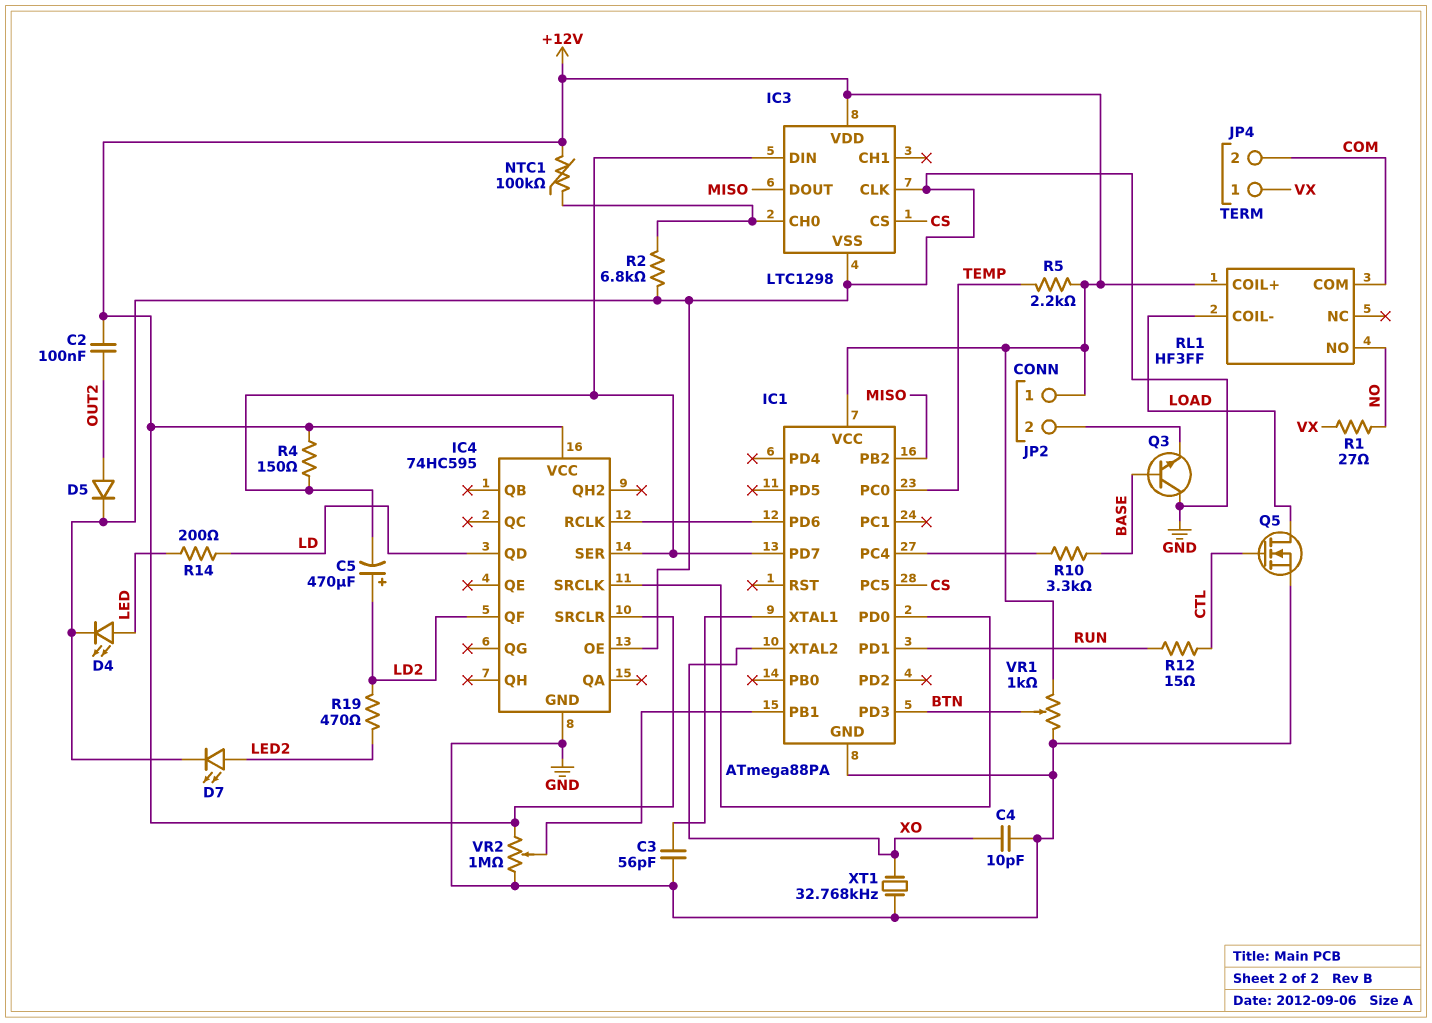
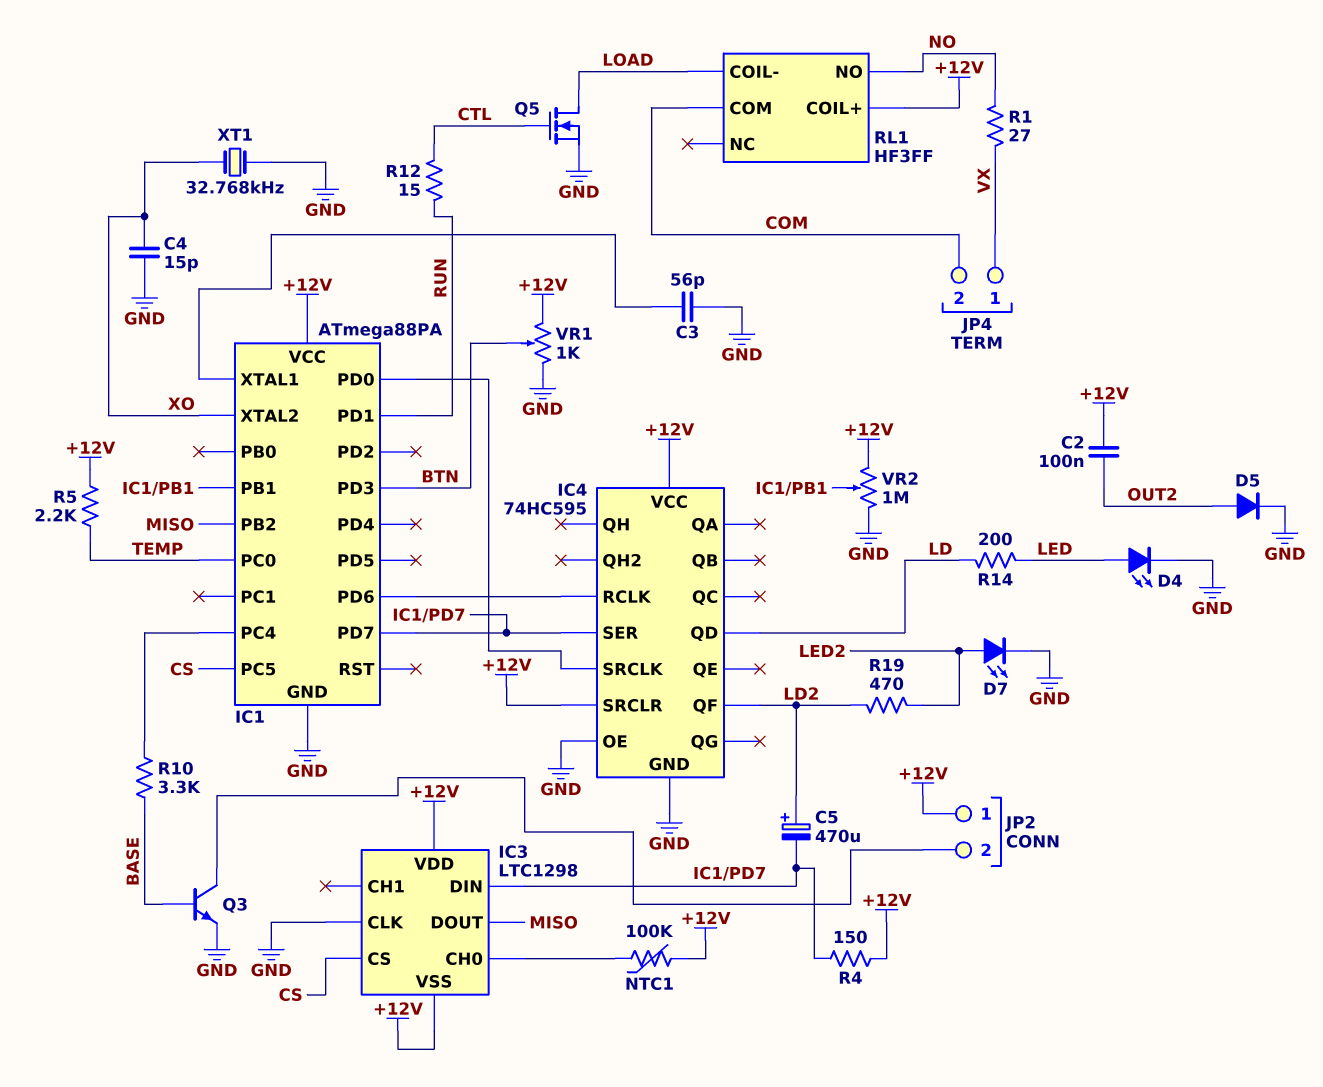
C4: 10pF (GND, XO) -> 15pF (GND, XO)
IC3 pin VSS: GND -> +12V
Q3: NPN (B BASE, C GND, E JP2/2) -> NPN (B BASE, C JP2/2, E GND)
R2: 6.8k (GND, IC3/CH0) -> none

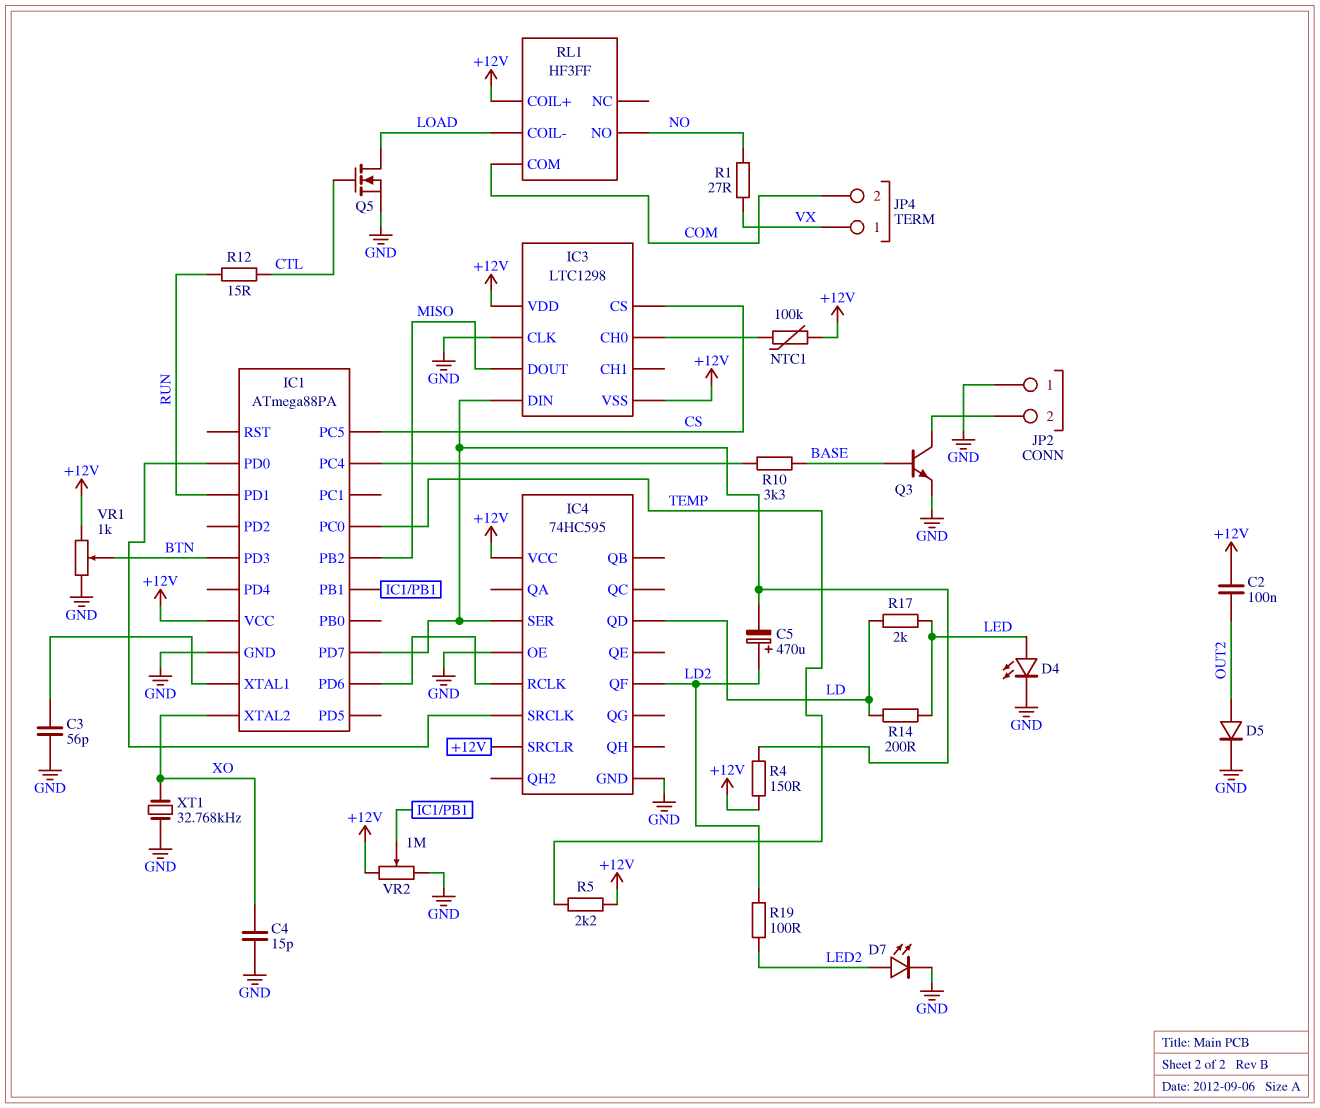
JP2 pin 1: +12V -> GND
R17: none -> 2k (LD, LED)
R19: 470 (LD2, LED2) -> 100 (LD2, LED2)

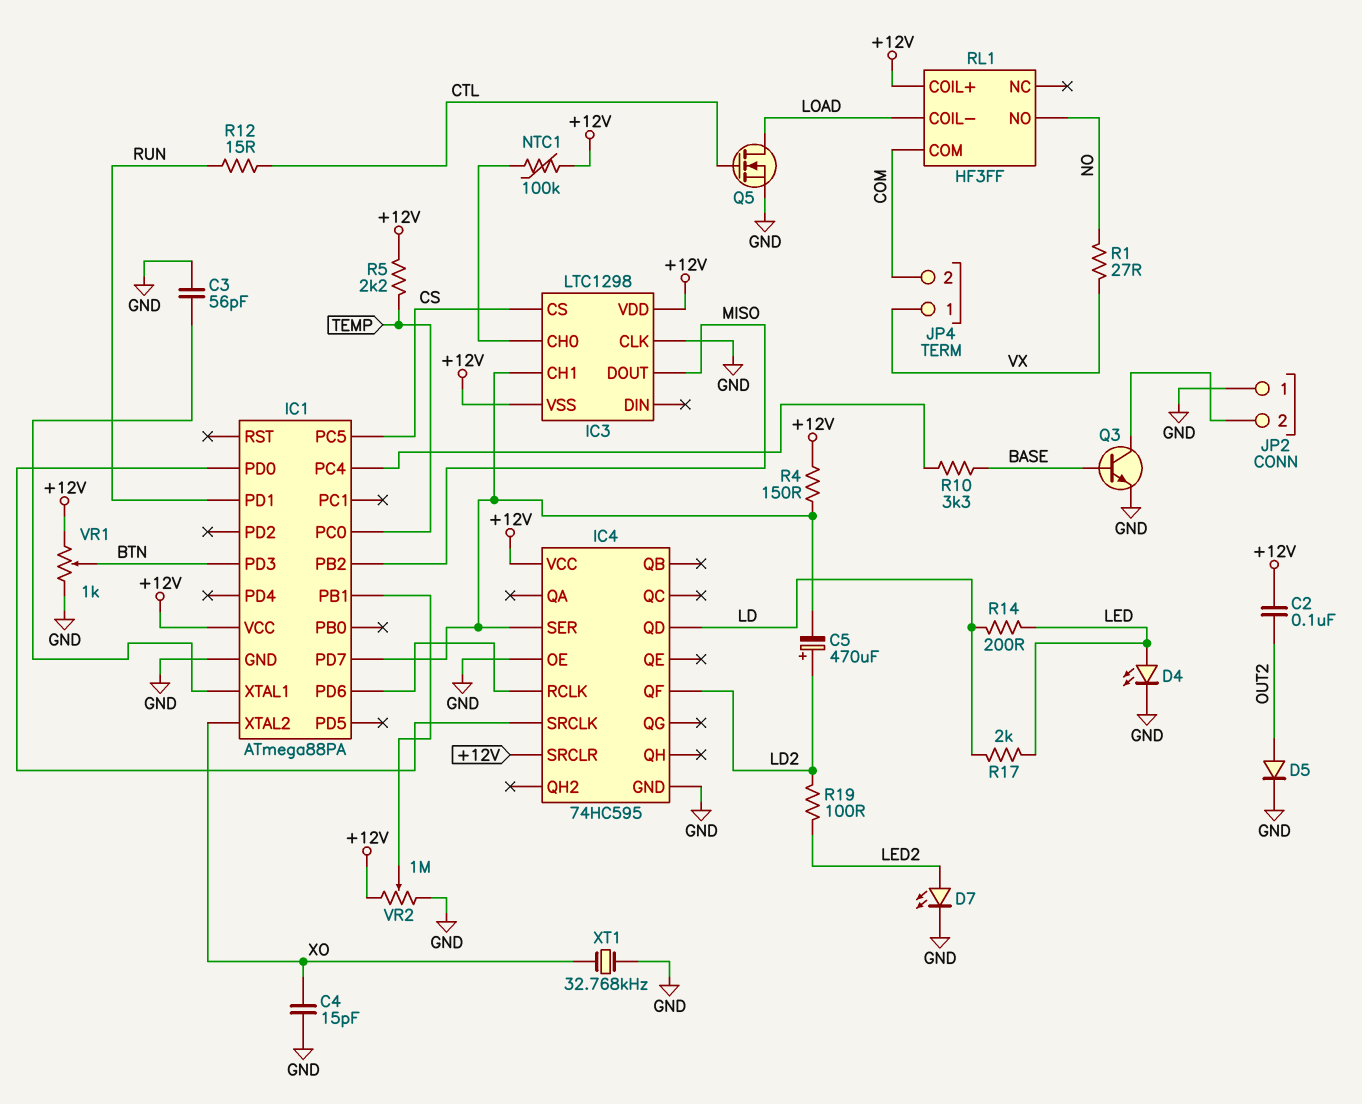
IC3 pin CH1: none -> IC1/PD7
IC3 pin DIN: IC1/PD7 -> none

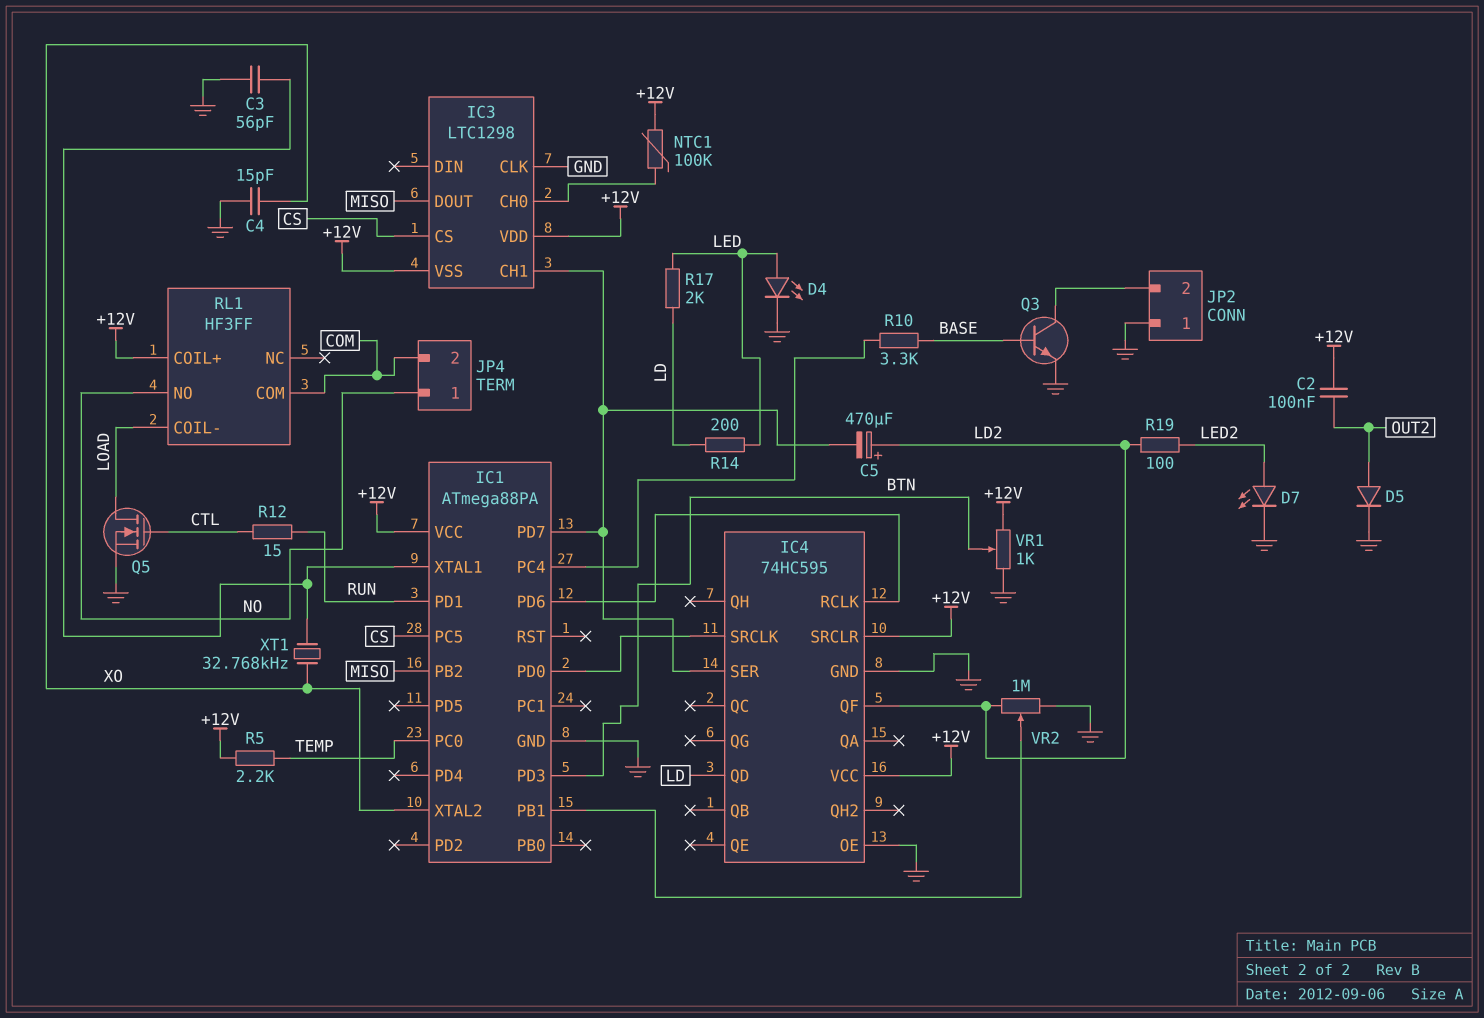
JP4 pin 1: VX -> NO
R1: 27 (NO, VX) -> none
R4: 150 (+12V, IC1/PD7) -> none
VR2: 1M (+12V, GND, wiper IC1/PB1) -> 1M (GND, LD2, wiper IC1/PB1)
XT1: 32.768kHz (GND, XO) -> 32.768kHz (IC1/XTAL1, XO)

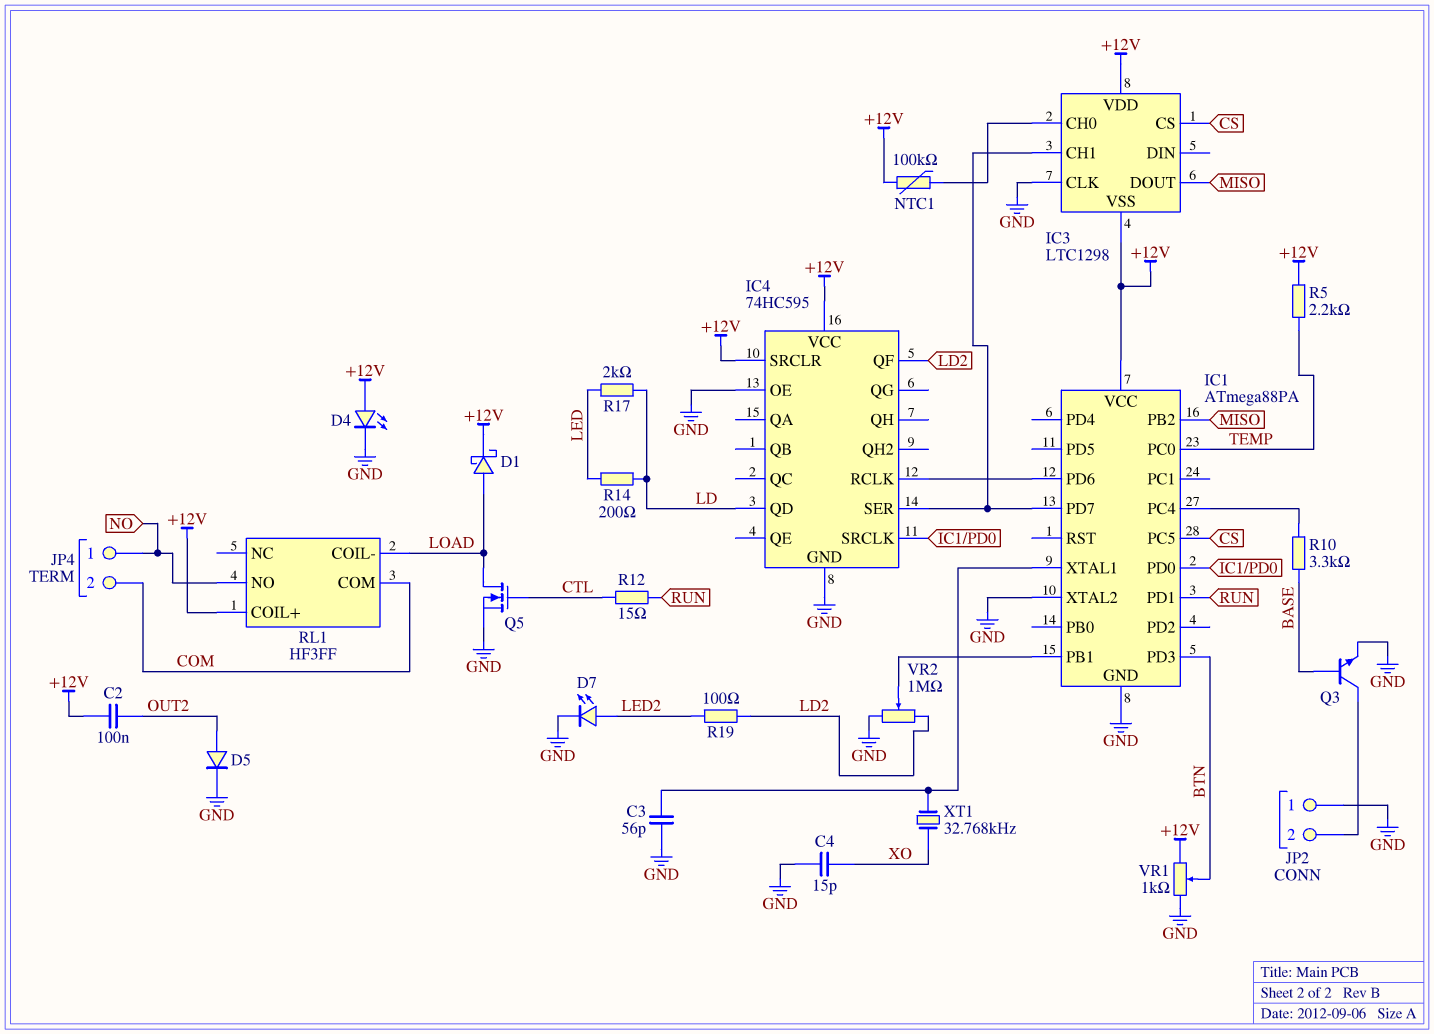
C5: 470uF (plus LD2, minus IC1/PD7) -> none
D1: none -> schottky (A LOAD, K +12V)
D4: LED (A LED, K GND) -> LED (A +12V, K GND)
IC1 pin XTAL2: XO -> GND

